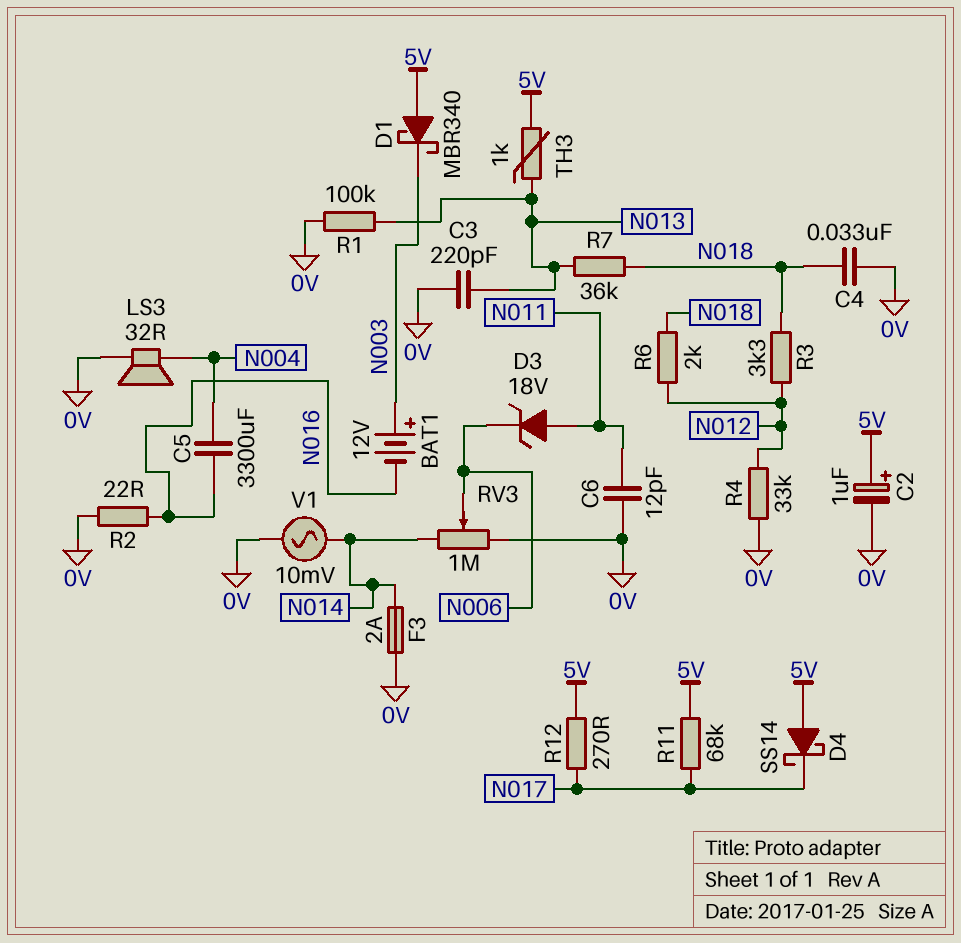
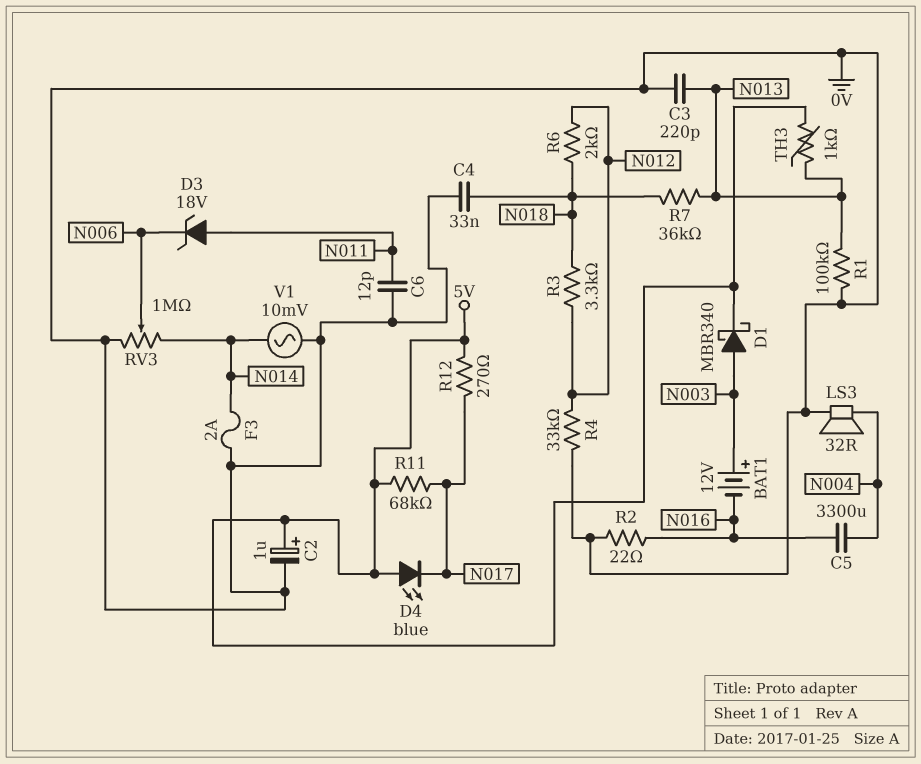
D1: schottky MBR340 (A 5V, K N003) -> schottky MBR340 (A N003, K 5V)
D4: schottky SS14 (A 5V, K N017) -> LED blue (A 5V, K N017)

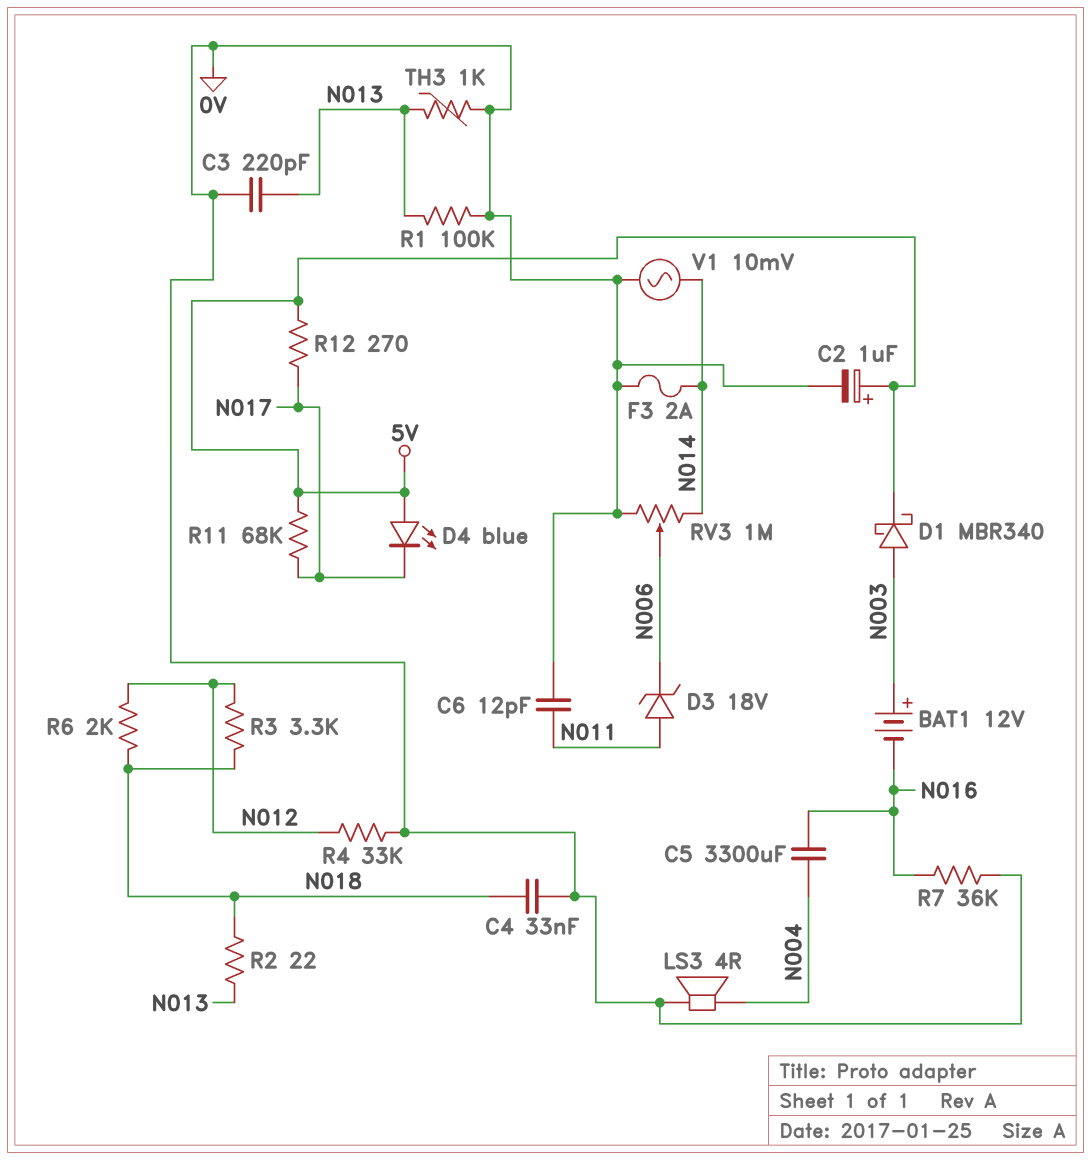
LS3: speaker 32R (0V, N004) -> speaker 4R (0V, N004)
R2: 22 (0V, N016) -> 22 (N013, N018)
R7: 36k (N013, N018) -> 36k (0V, N016)
TH3: 1k (5V, N013) -> 1k (0V, N013)

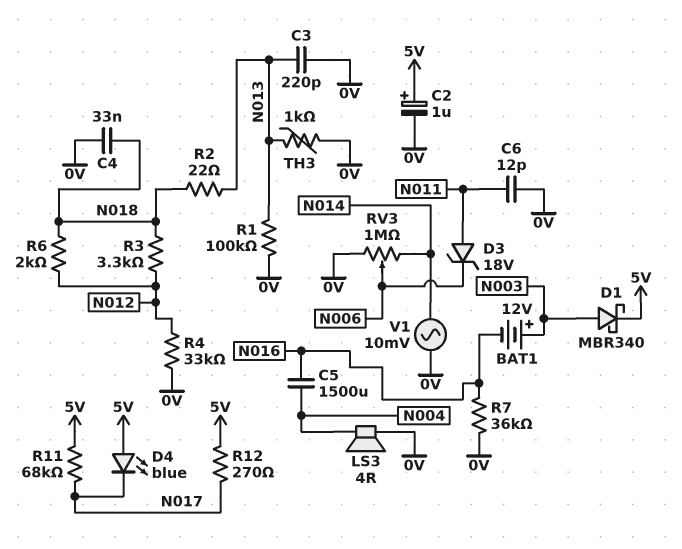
C5: 3300uF (N004, N016) -> 1500uF (N004, N016)
F3: 2A (0V, N014) -> none

